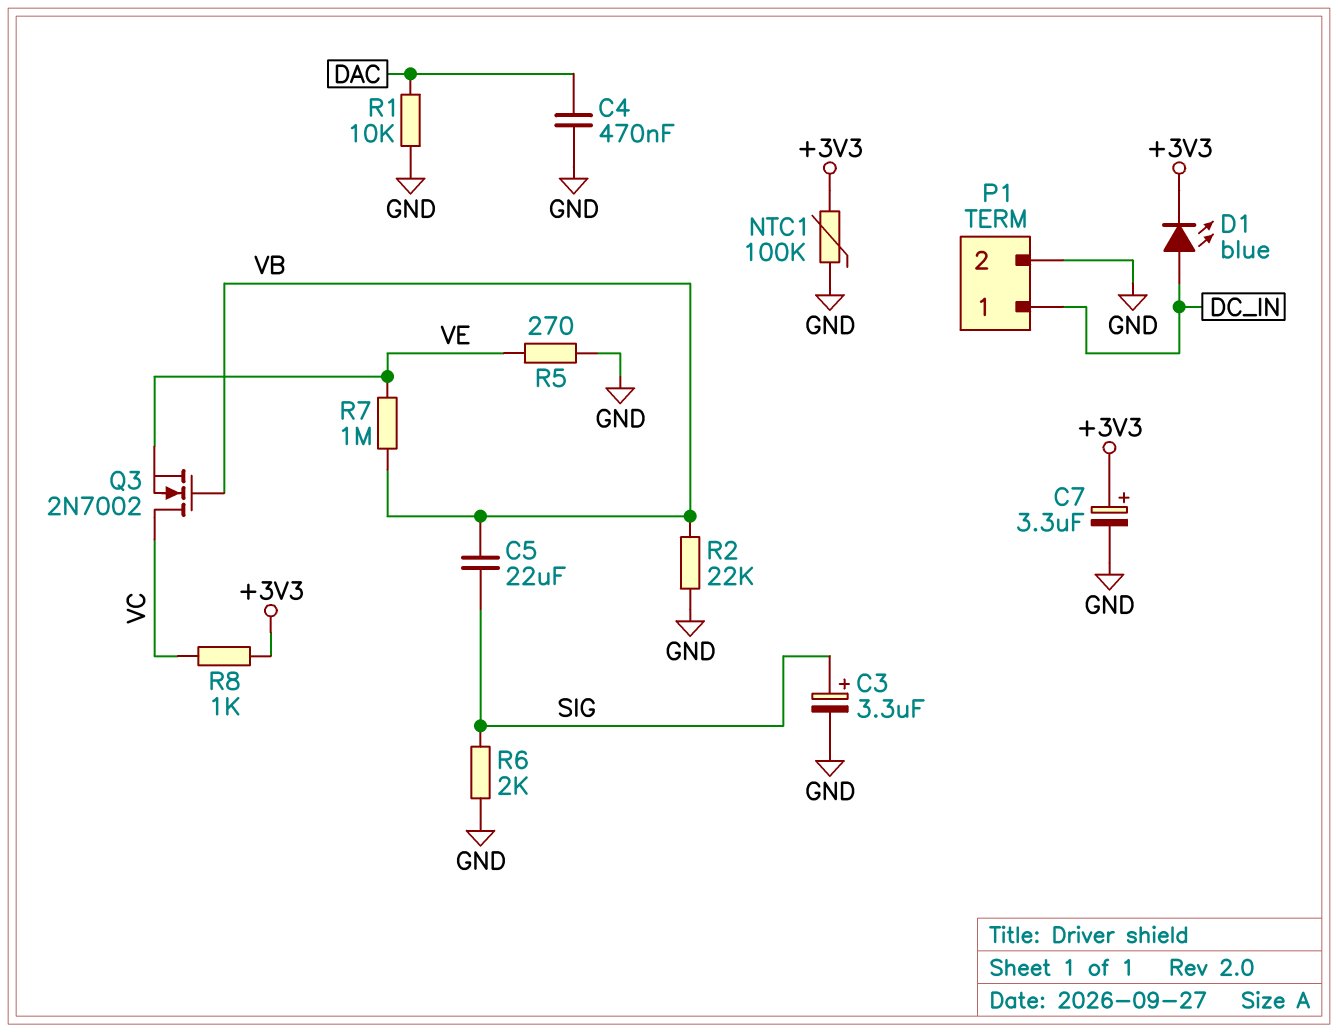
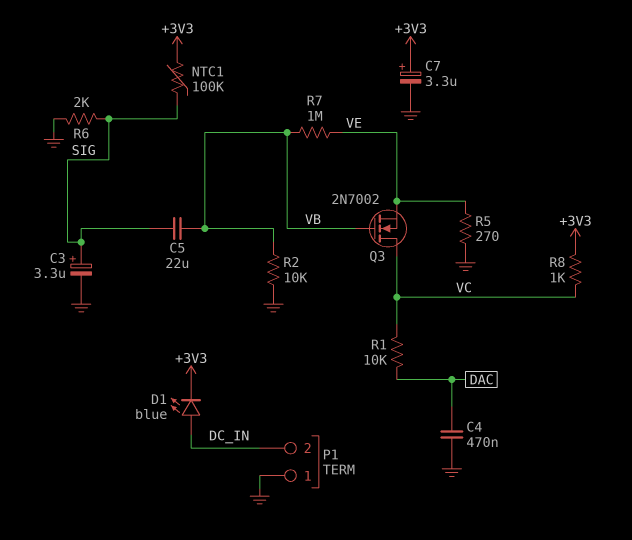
NTC1: 100k (+3V3, GND) -> 100k (+3V3, SIG)
P1 pin 1: DC_IN -> GND
P1 pin 2: GND -> DC_IN
R1: 10k (DAC, GND) -> 10k (DAC, VC)
R2: 22k (GND, VB) -> 10k (GND, VB)

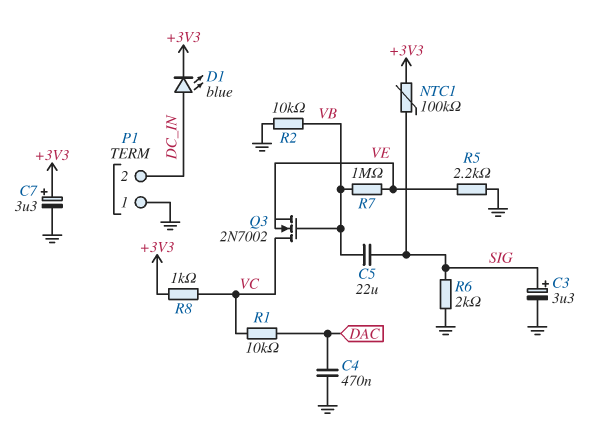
R5: 270 (GND, VE) -> 2.2k (GND, VE)

